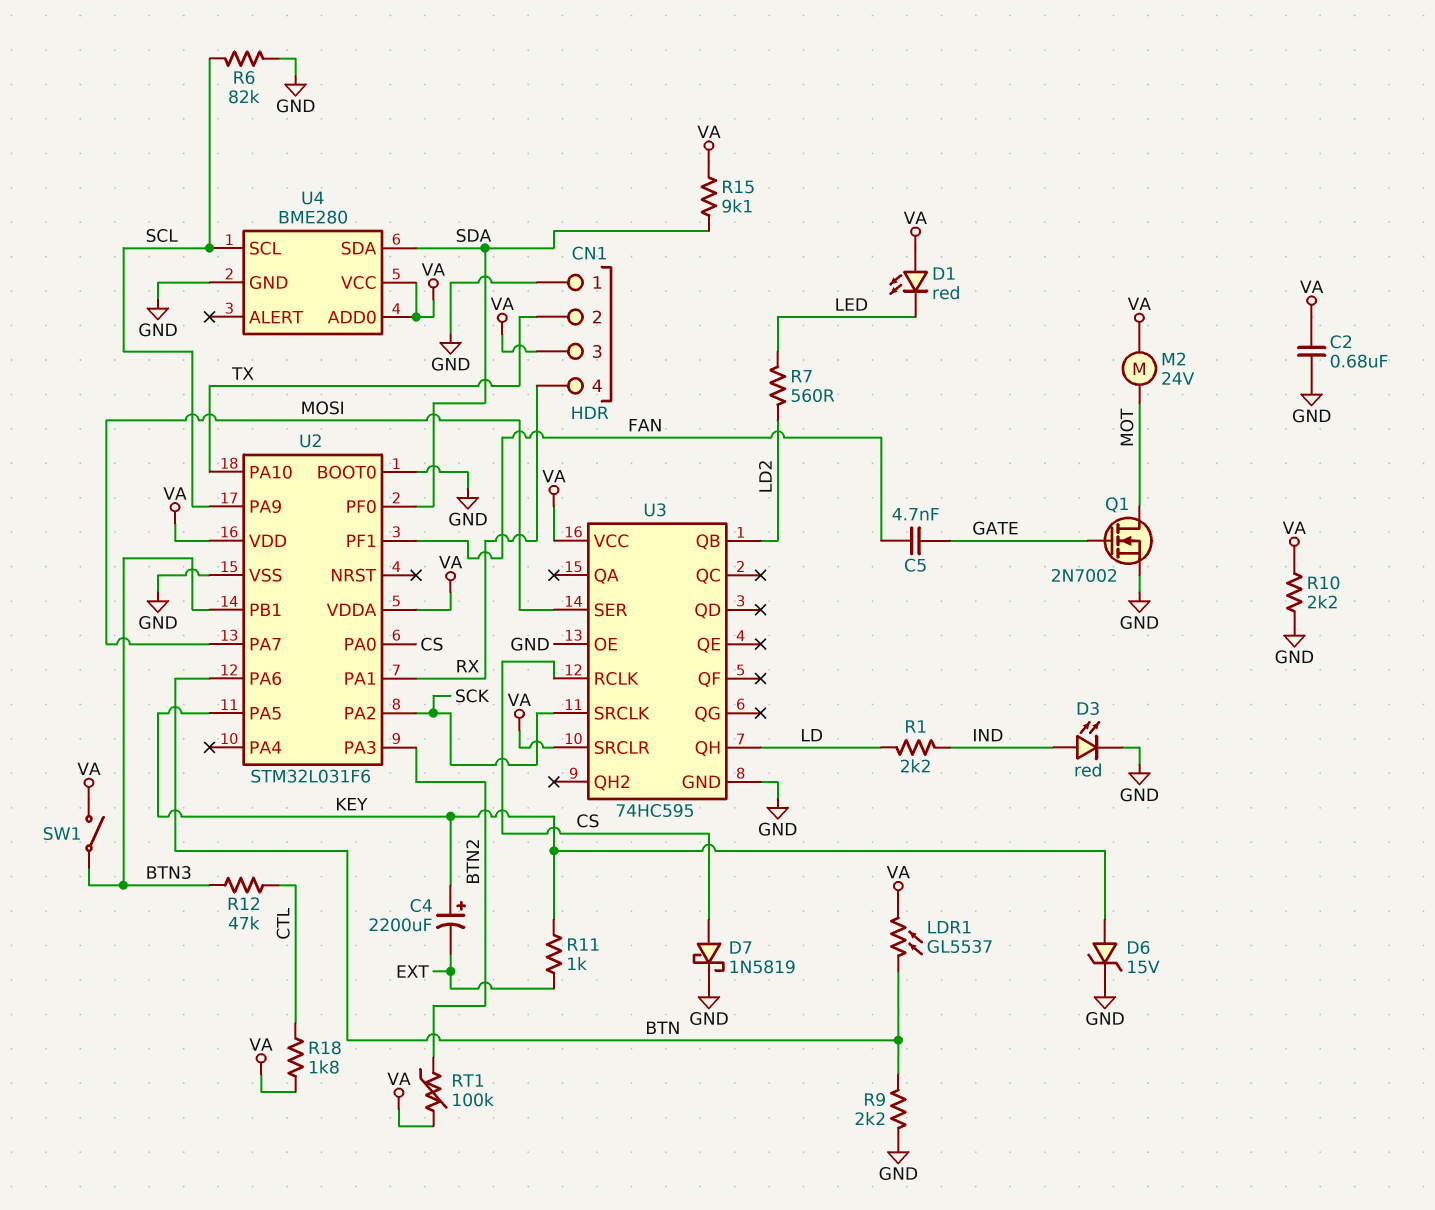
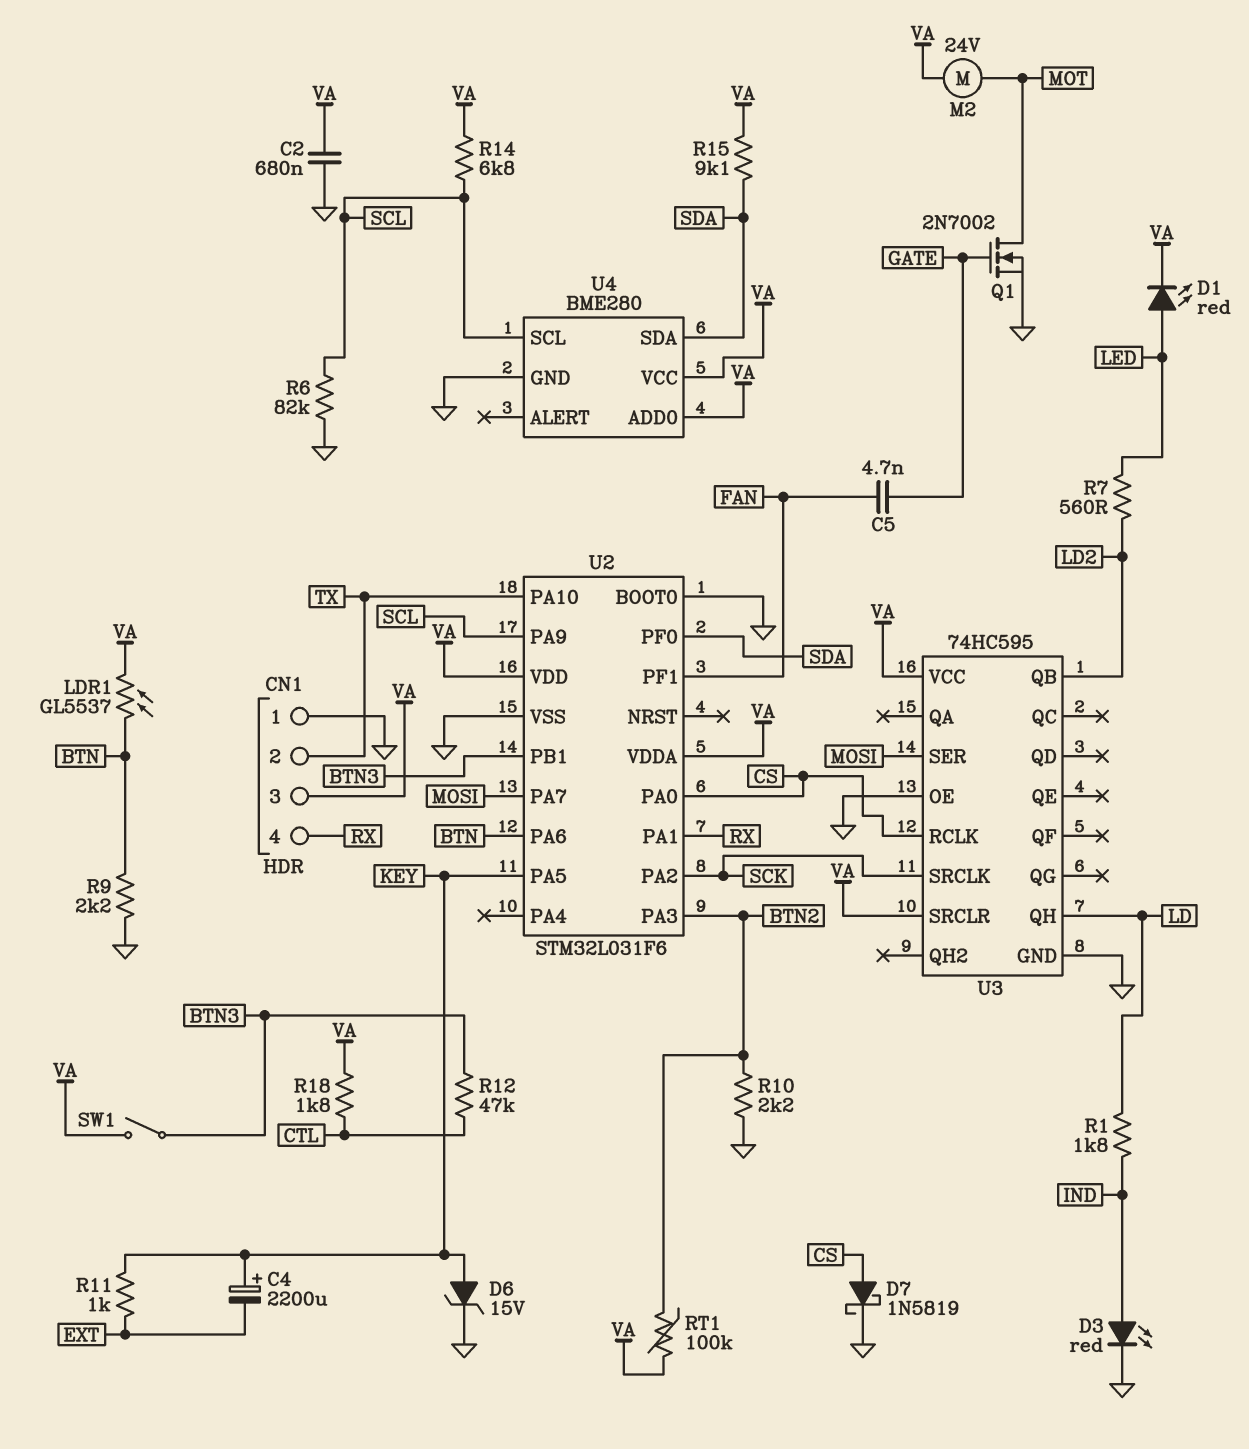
D1: LED red (A VA, K LED) -> LED red (A LED, K VA)
R1: 2.2k (IND, LD) -> 1.8k (IND, LD)
R10: 2.2k (GND, VA) -> 2.2k (BTN2, GND)
R14: none -> 6.8k (SCL, VA)

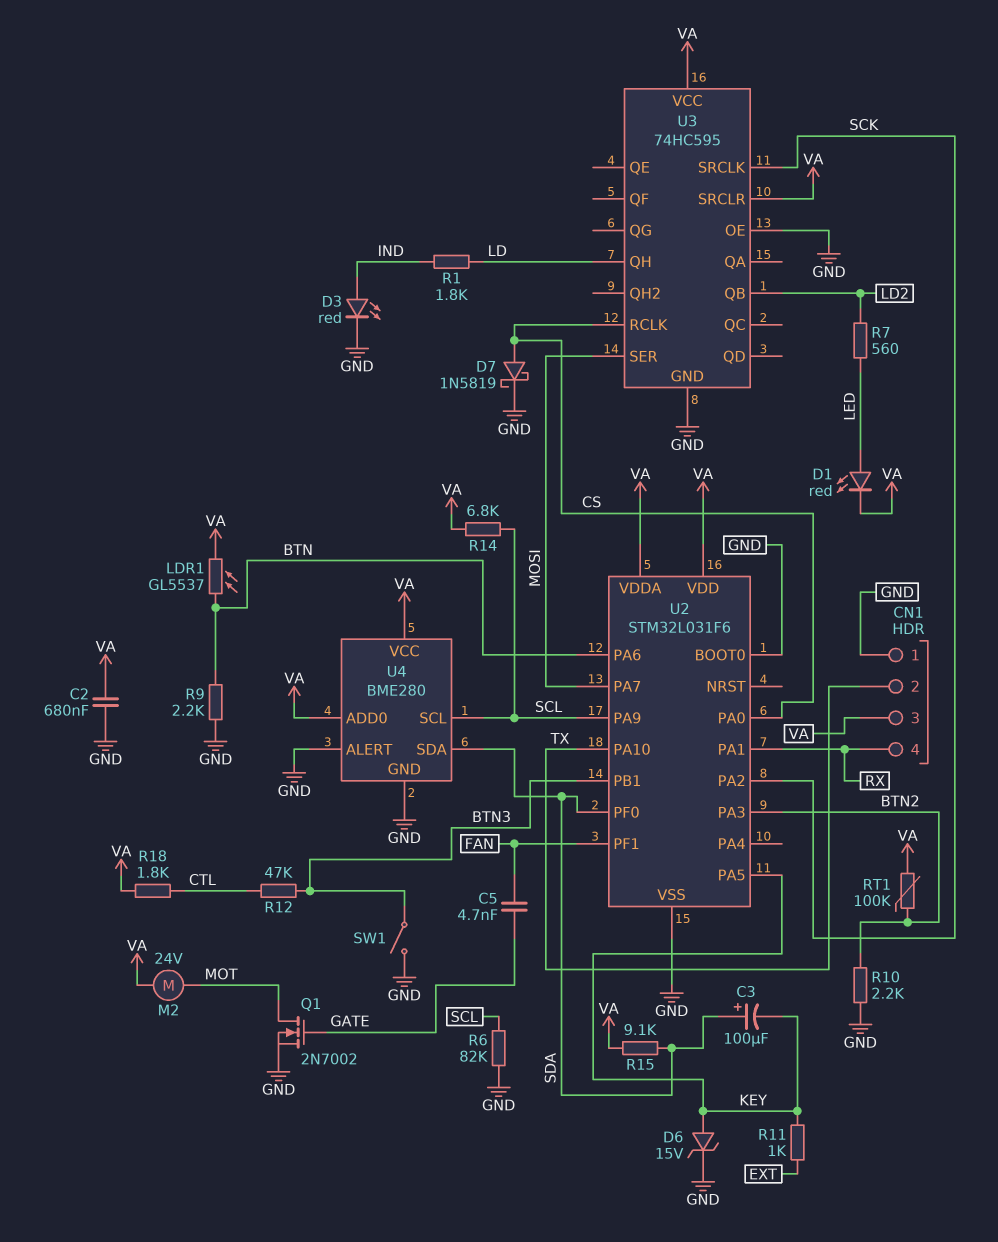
C3: none -> 100uF (plus SDA, minus KEY)
C4: 2200uF (plus KEY, minus EXT) -> none
SW1: switch (BTN3, VA) -> switch (BTN3, GND)
U4 pin ALERT: none -> GND

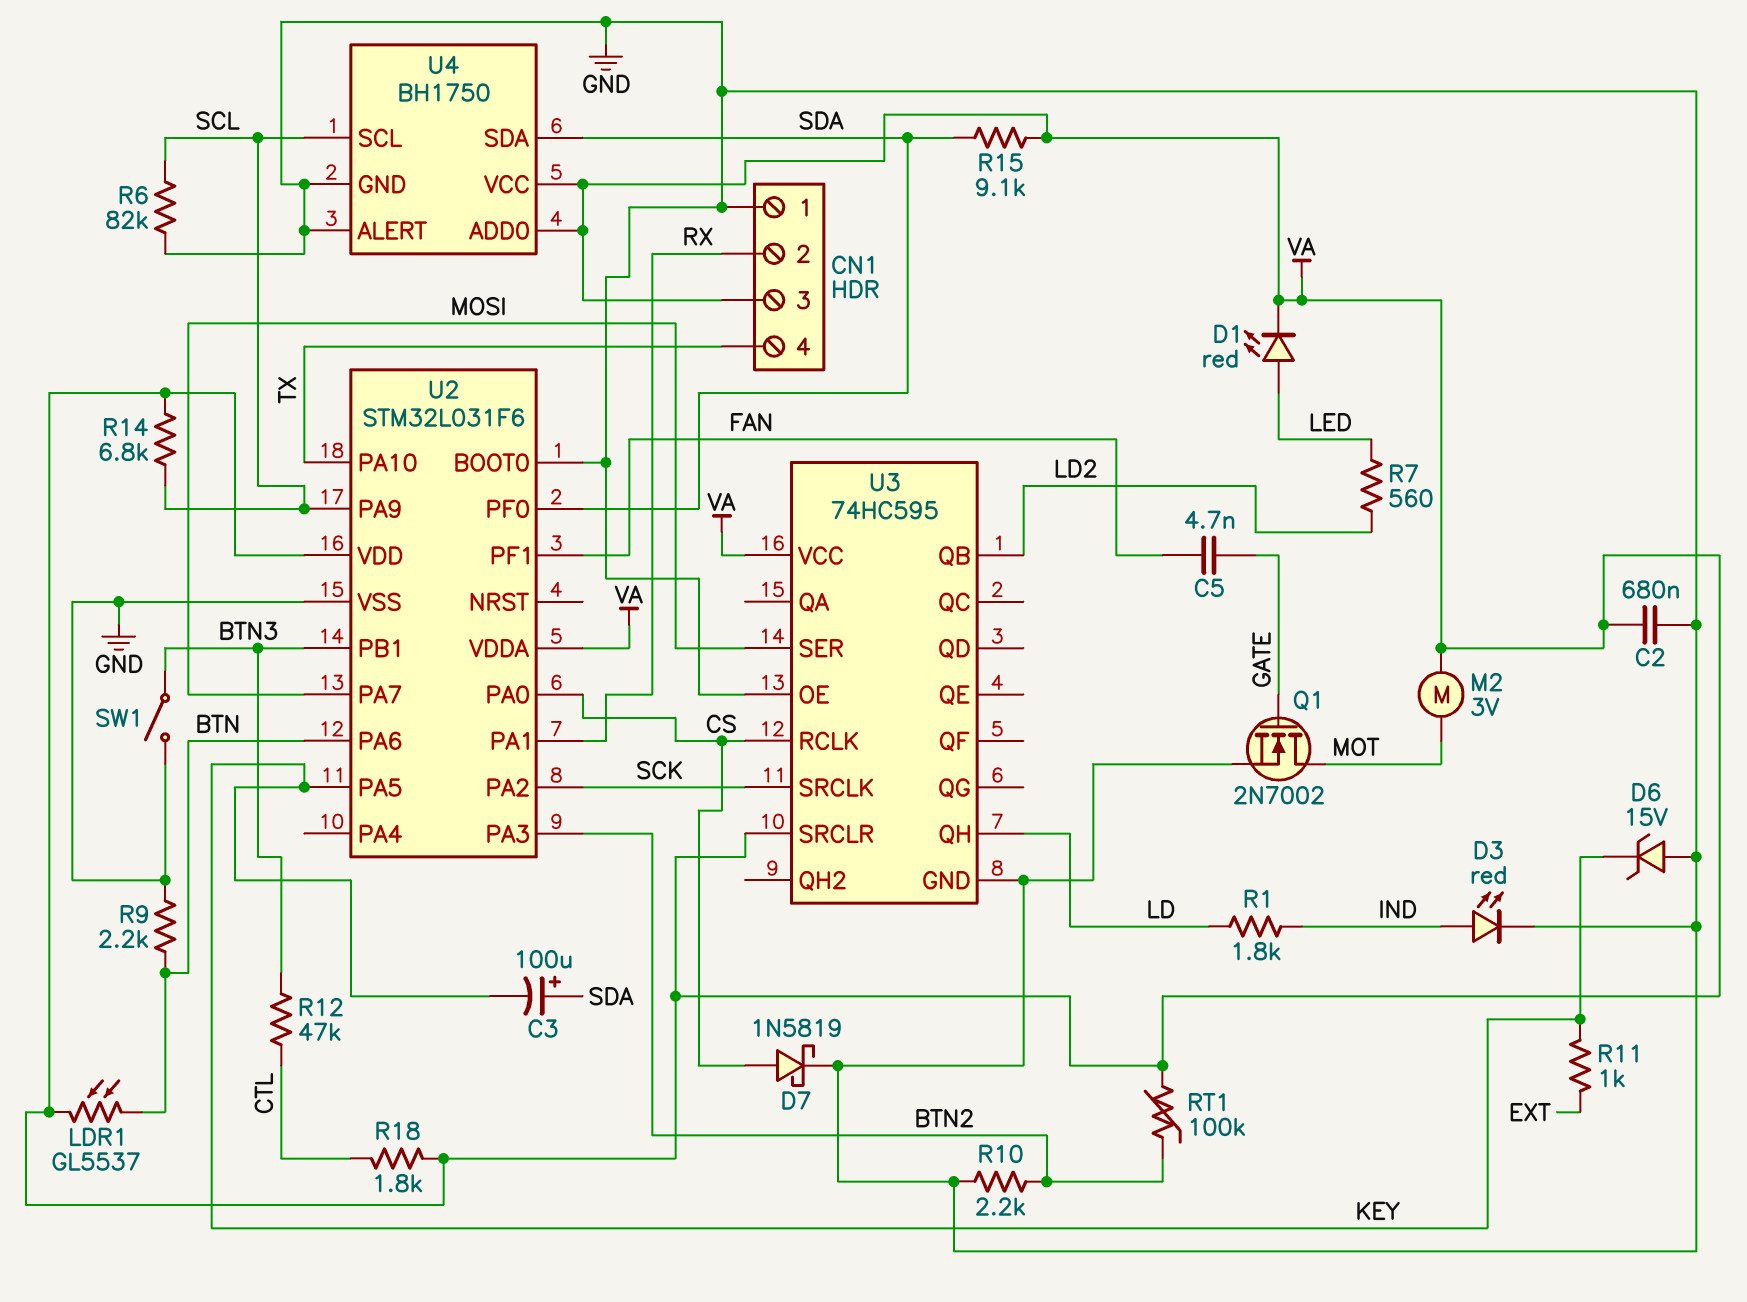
CN1 pin 2: TX -> RX
CN1 pin 4: RX -> TX
D6: zener 15V (A KEY, K GND) -> zener 15V (A GND, K KEY)
M2: motor 24V (MOT, VA) -> motor 3V (MOT, VA)
U4: BME280 -> BH1750

